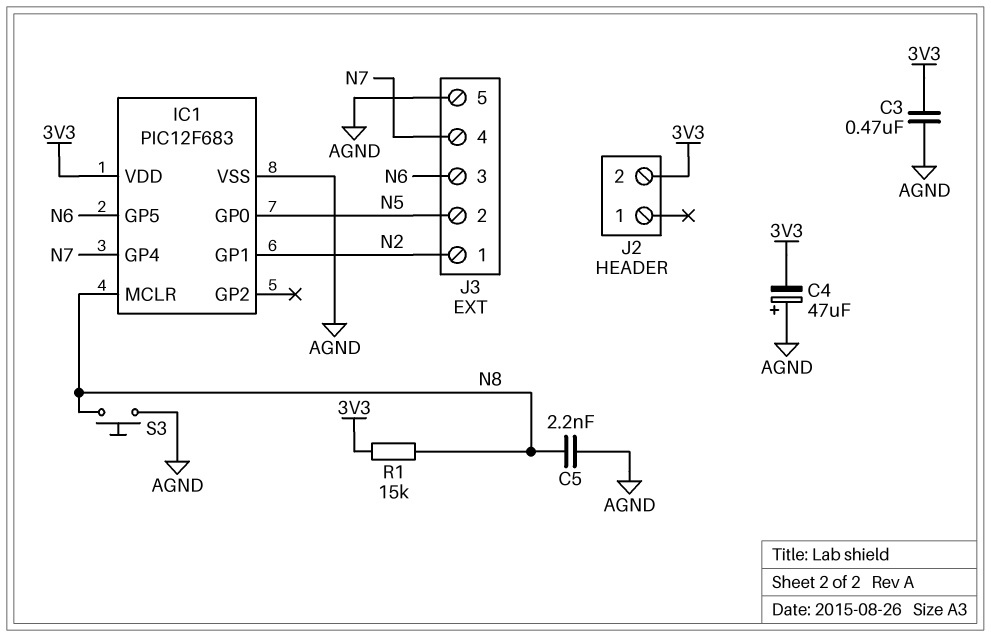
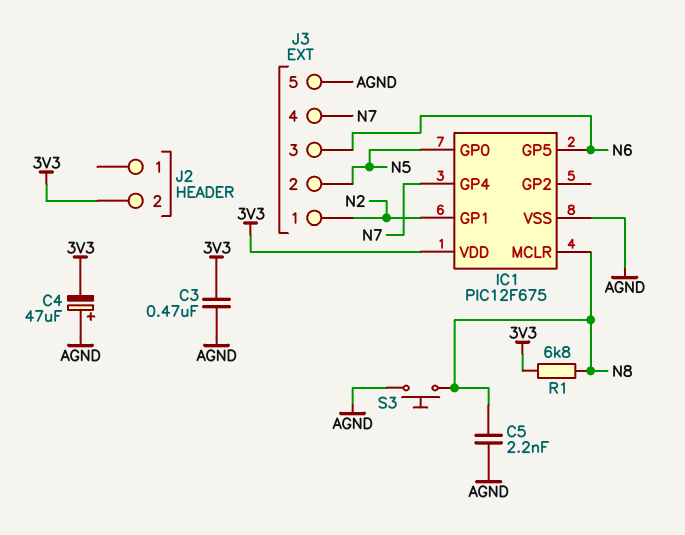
IC1: PIC12F683 -> PIC12F675
R1: 15k (3V3, N8) -> 6.8k (3V3, N8)

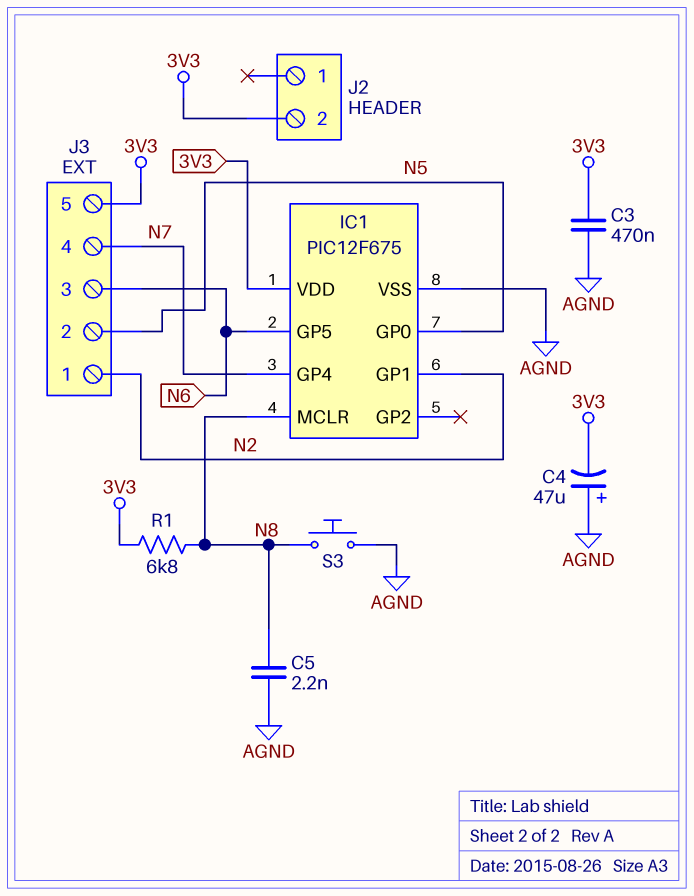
J3 pin 5: AGND -> 3V3

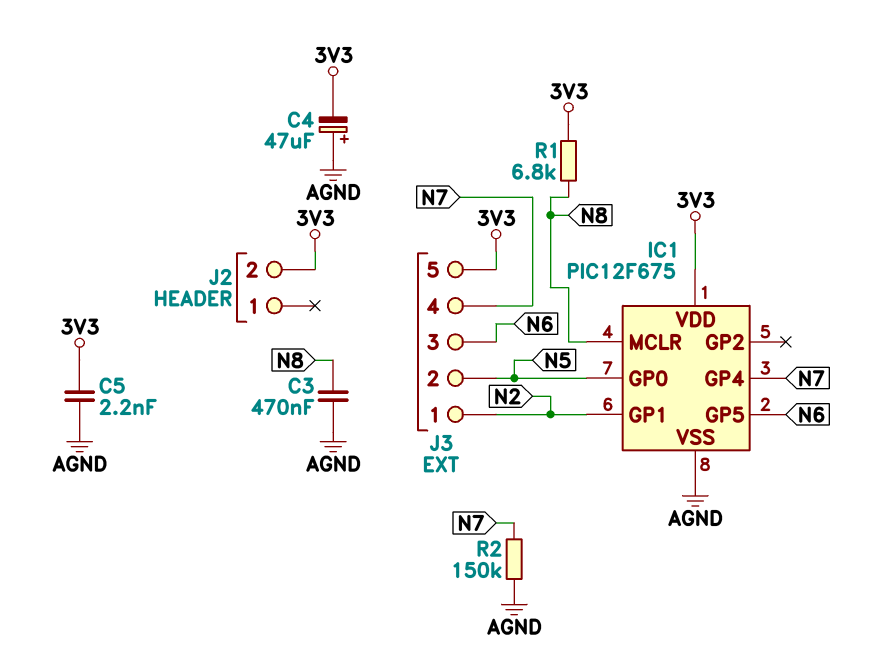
C3: 470nF (3V3, AGND) -> 470nF (AGND, N8)
C5: 2.2nF (AGND, N8) -> 2.2nF (3V3, AGND)
R2: none -> 150k (AGND, N7)
S3: button (AGND, N8) -> none

